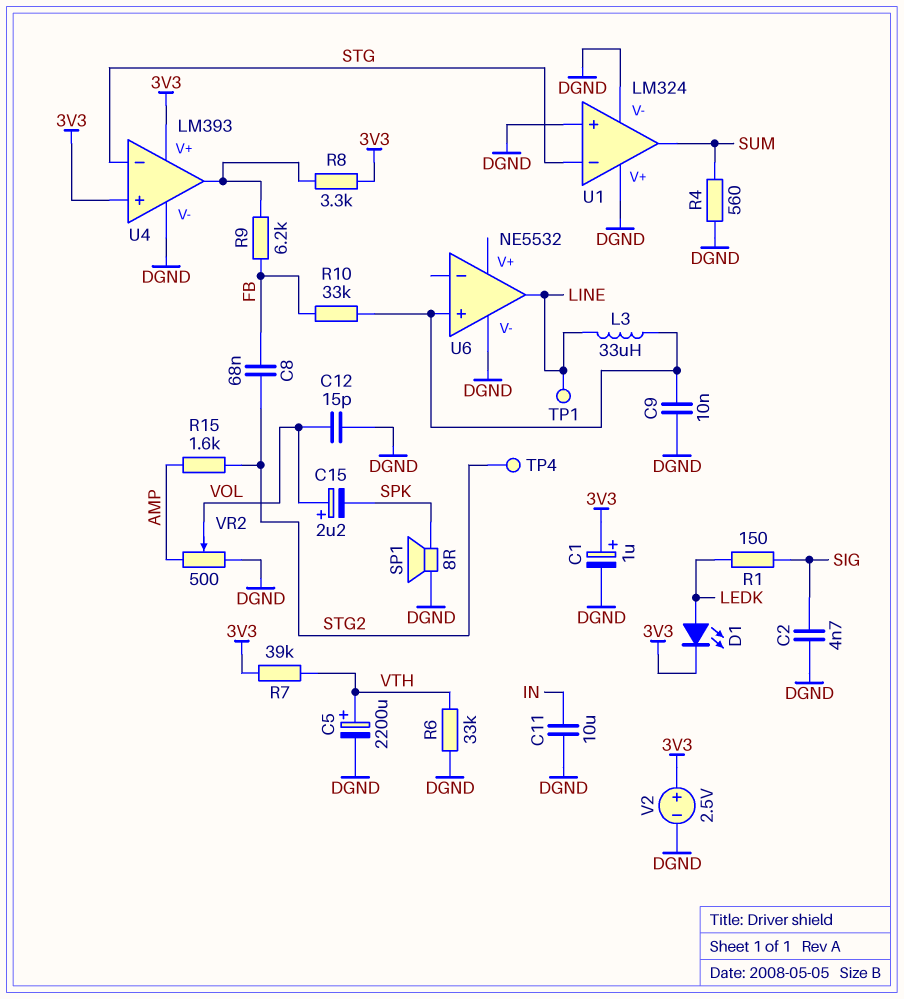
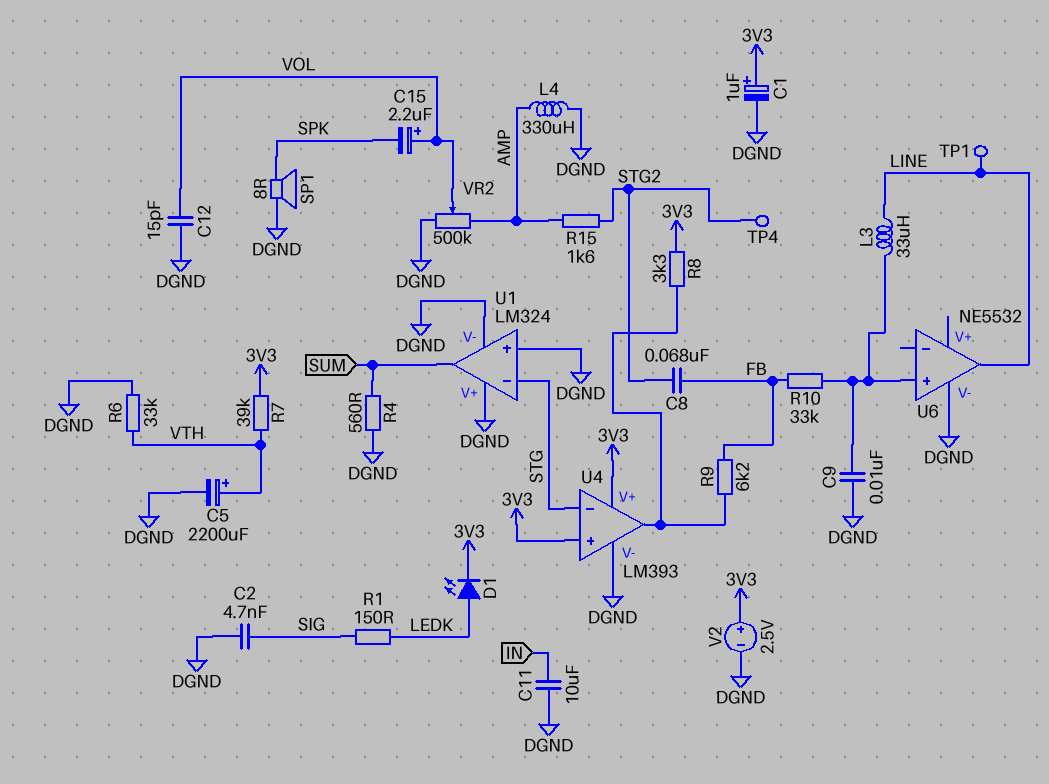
L4: none -> 330uH (AMP, DGND)
VR2: 500 (AMP, DGND, wiper VOL) -> 500k (AMP, DGND, wiper VOL)

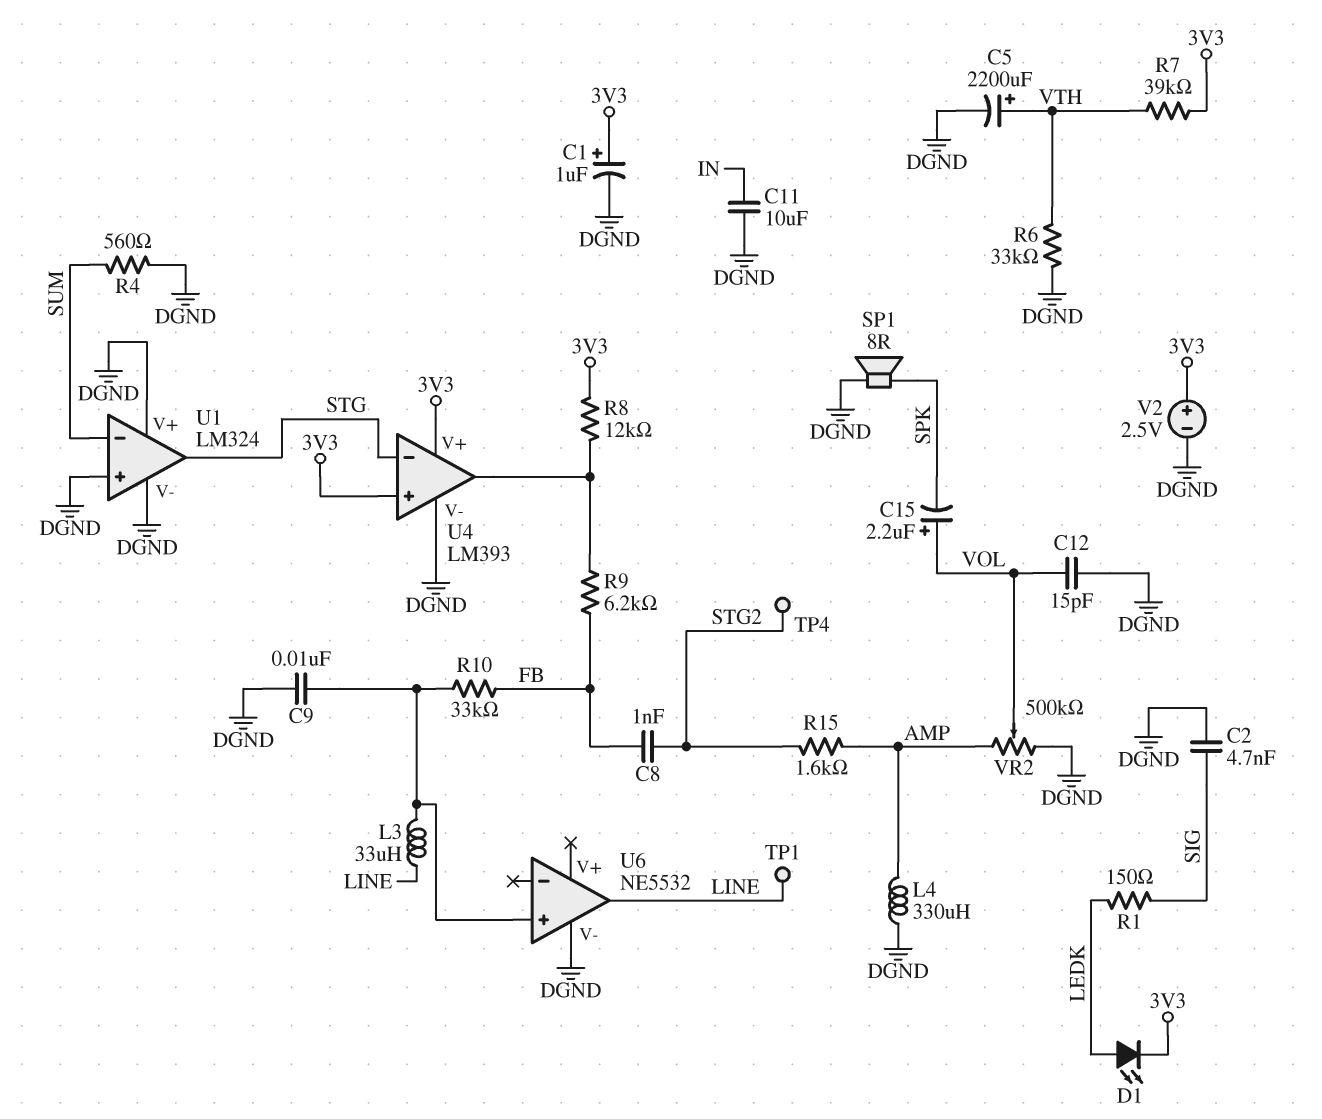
C8: 68nF (FB, STG2) -> 1nF (FB, STG2)
R8: 3.3k (3V3, U4/out) -> 12k (3V3, U4/out)
U1 pin in-: STG -> SUM
U1 pin out: SUM -> STG

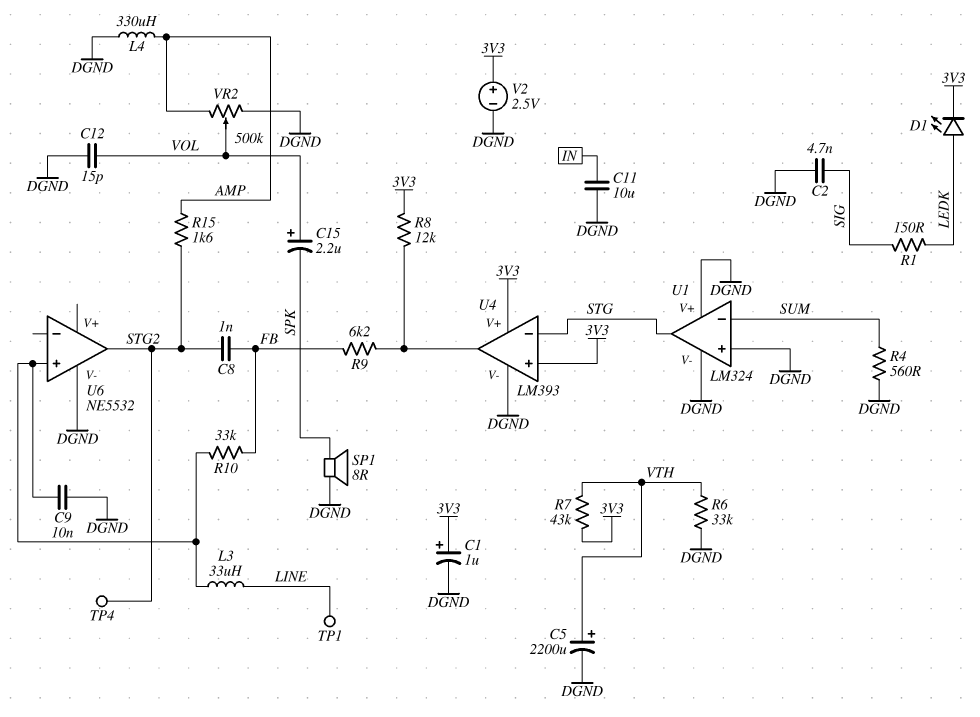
R7: 39k (3V3, VTH) -> 43k (3V3, VTH)
U6 pin out: LINE -> STG2

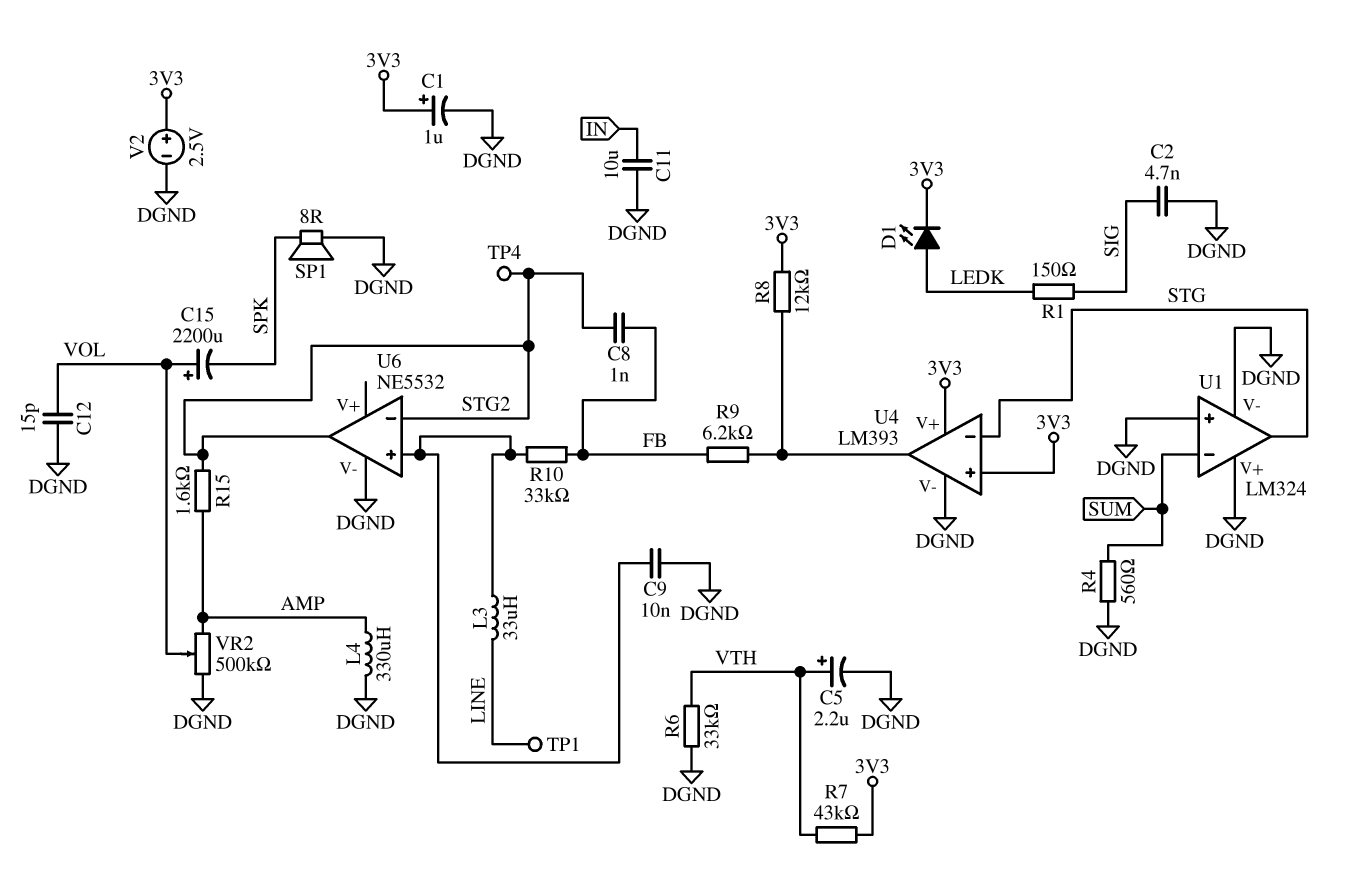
C5: 2200uF (plus VTH, minus DGND) -> 2.2uF (plus VTH, minus DGND)
C15: 2.2uF (plus VOL, minus SPK) -> 2200uF (plus VOL, minus SPK)
U6 pin in-: none -> STG2

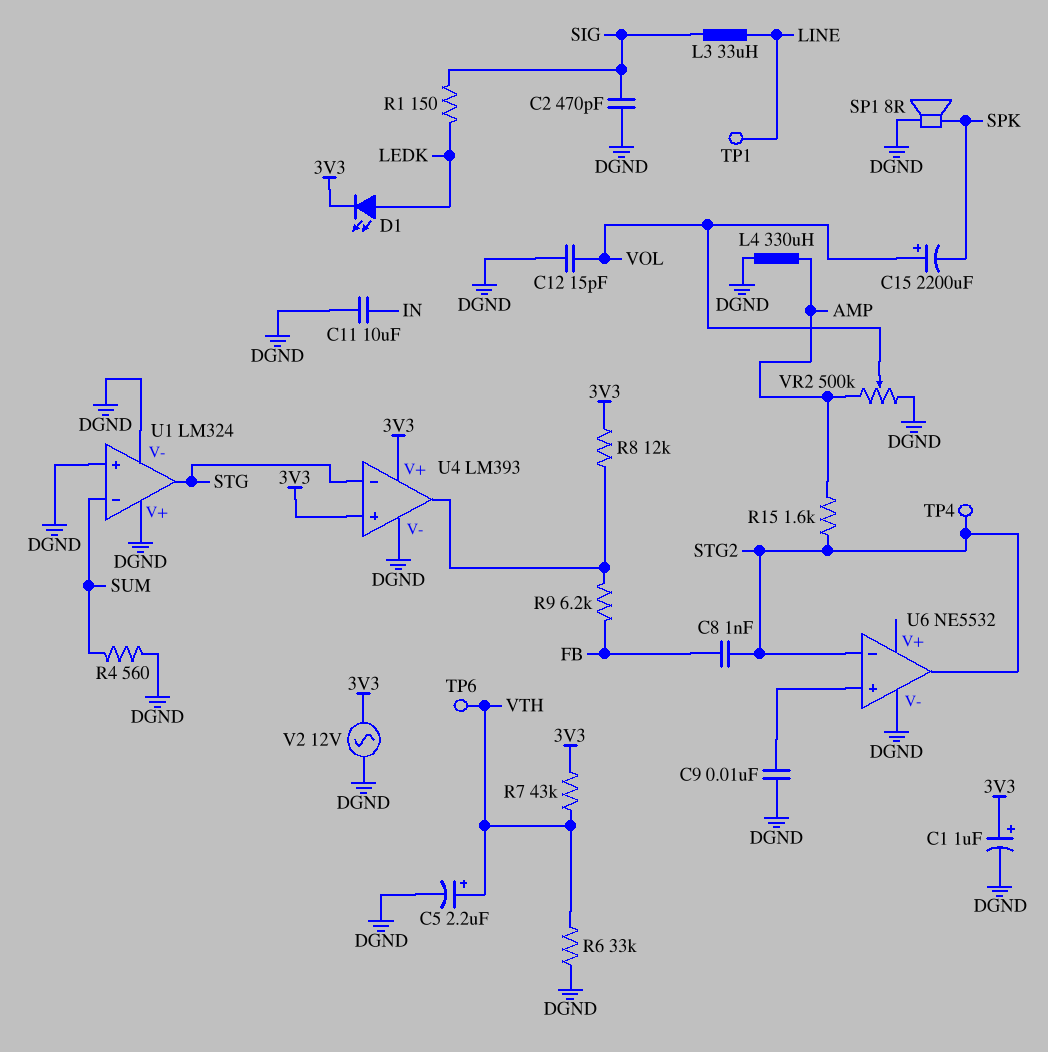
C2: 4.7nF (DGND, SIG) -> 470pF (DGND, SIG)
L3: 33uH (LINE, U6/in+) -> 33uH (LINE, SIG)
R10: 33k (FB, U6/in+) -> none
TP6: none -> test point (VTH)
V2: 2.5V (plus 3V3, minus DGND) -> AC 12V (3V3, DGND)

